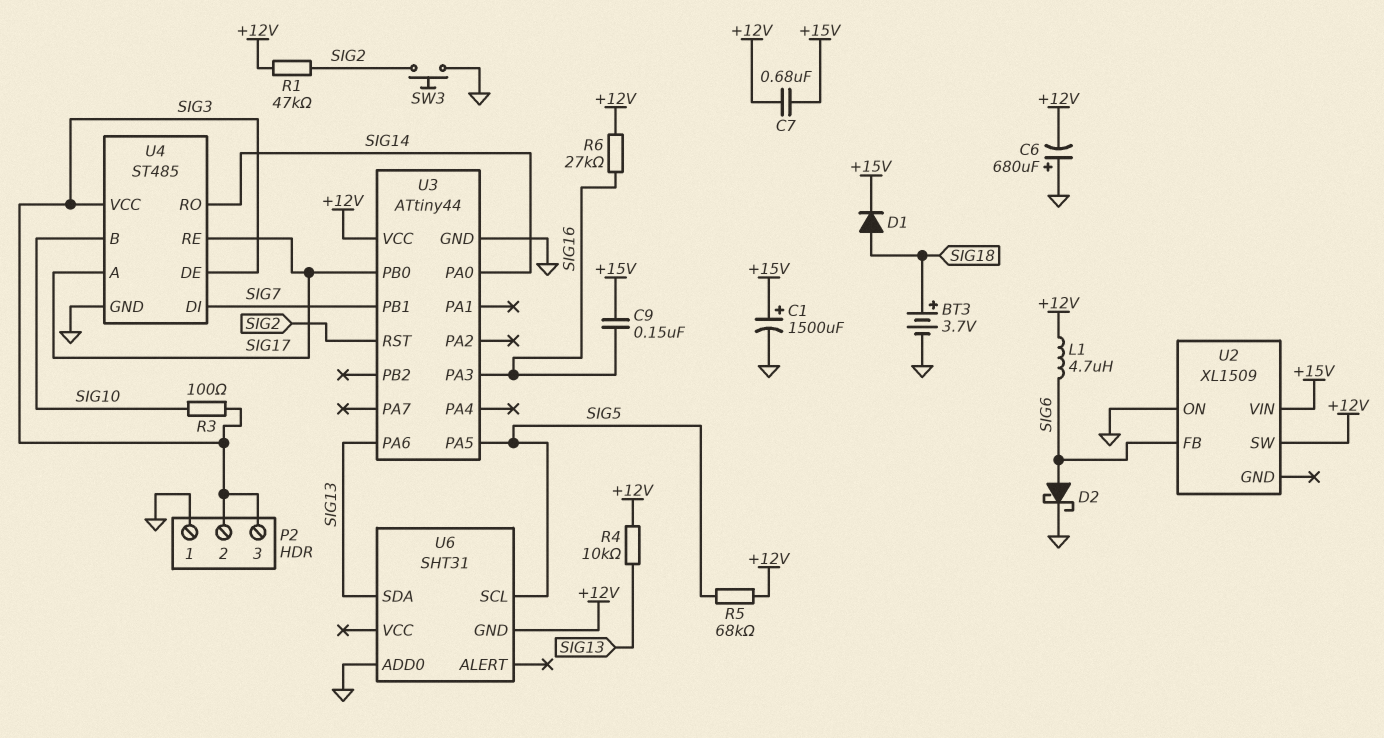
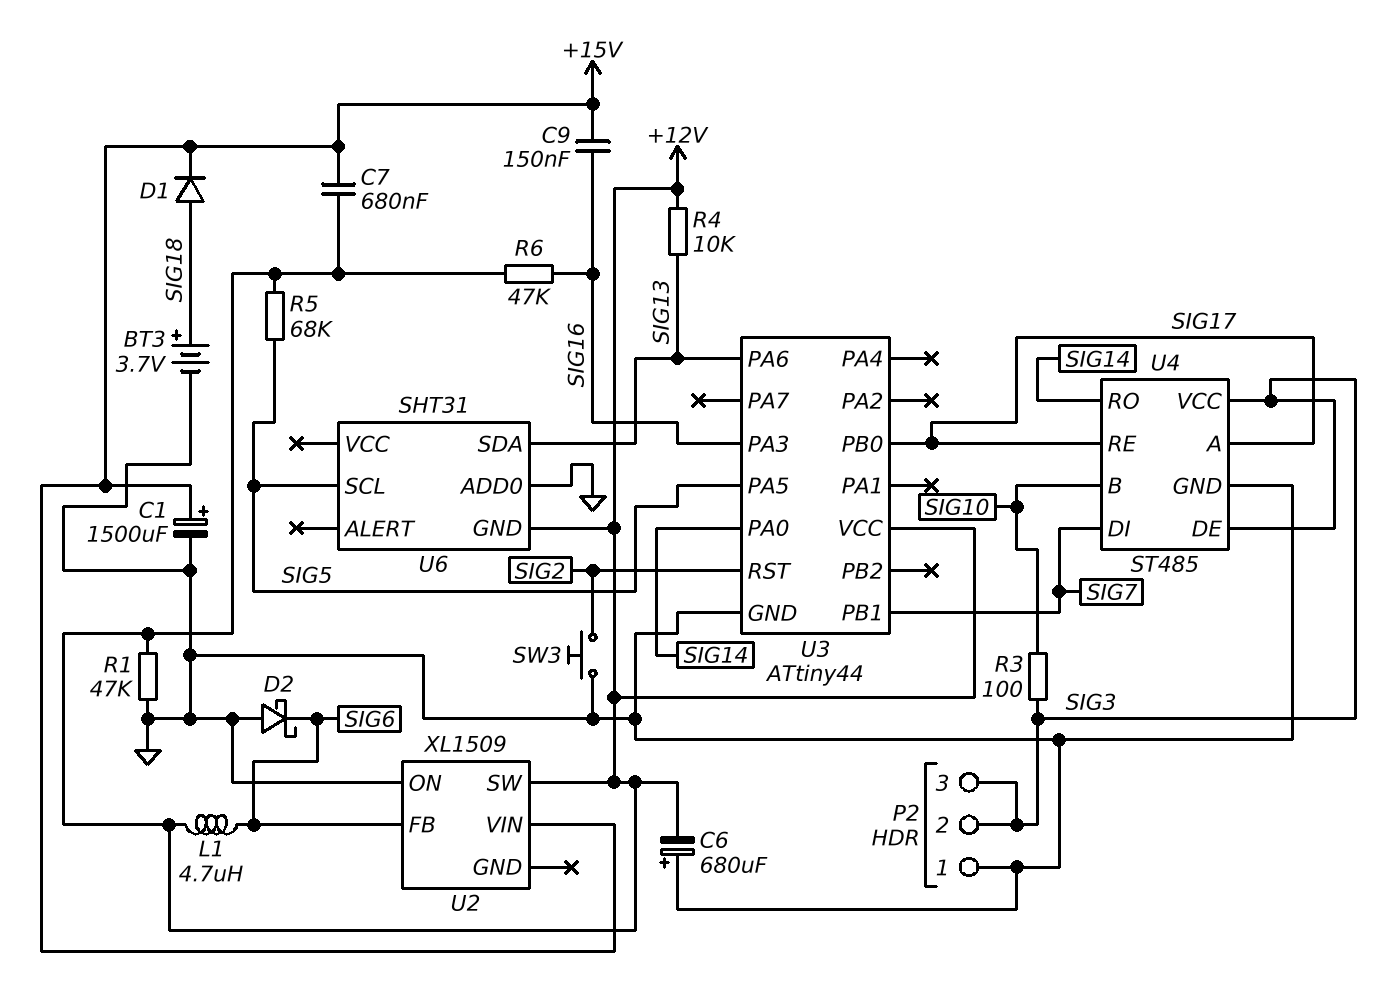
D2: schottky (A SIG6, K GND) -> schottky (A GND, K SIG6)
R1: 47k (+12V, SIG2) -> 47k (+12V, GND)
R6: 27k (+12V, SIG16) -> 47k (+12V, SIG16)

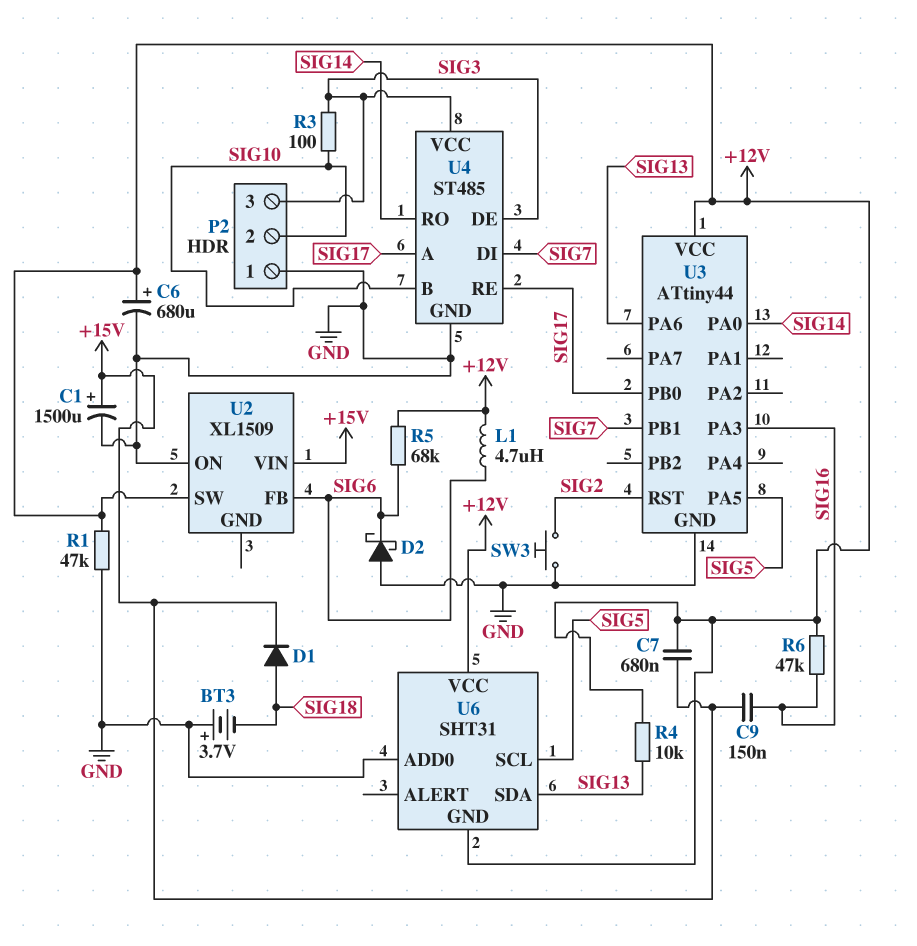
BT3: 3.7V (plus SIG18, minus GND) -> 3.7V (plus GND, minus SIG18)
C6: 680uF (plus GND, minus +12V) -> 680uF (plus +12V, minus GND)
P2 pin 2: SIG3 -> SIG10
R5: 68k (+12V, SIG5) -> 68k (+12V, SIG6)
U6 pin VCC: none -> +12V

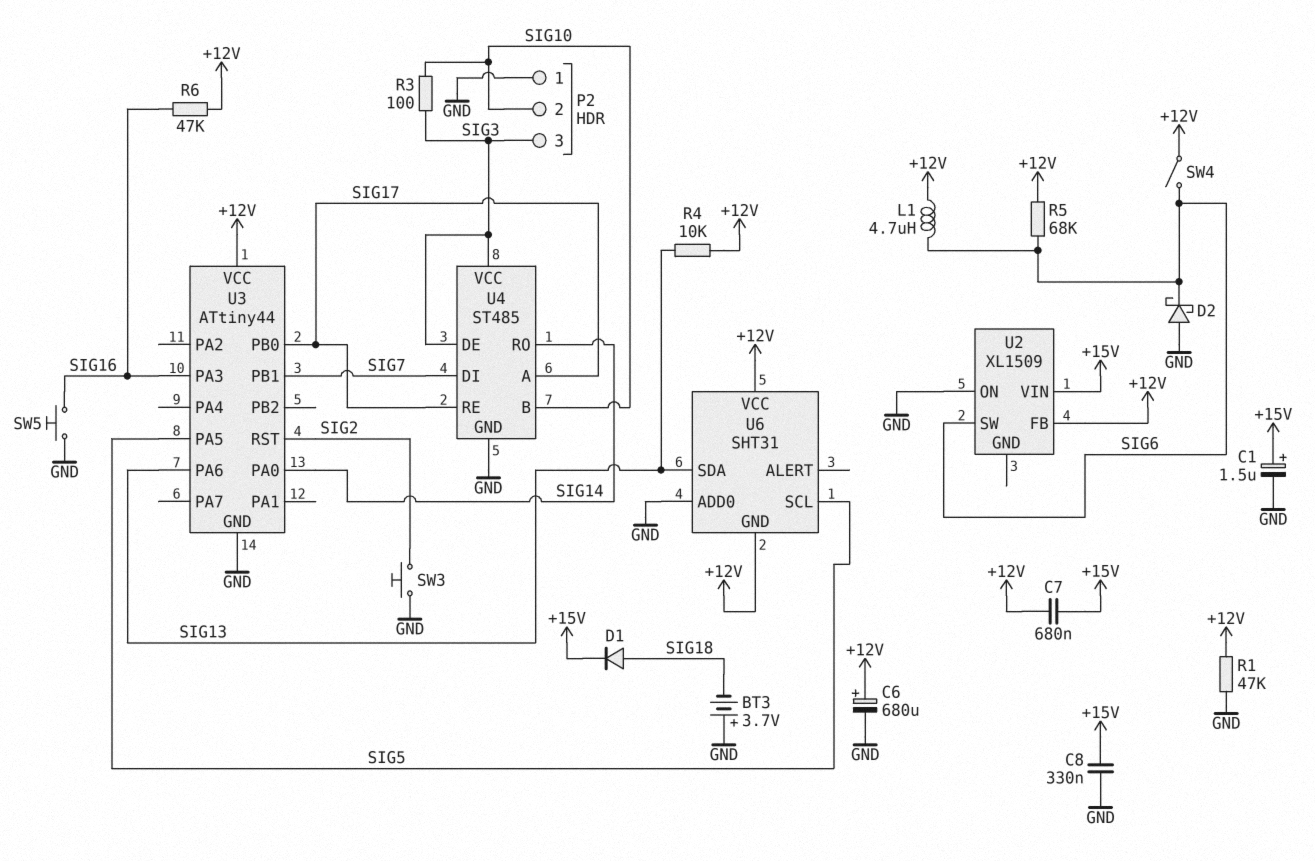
C1: 1500uF (plus +15V, minus GND) -> 1.5uF (plus +15V, minus GND)
C8: none -> 330nF (+15V, GND)
C9: 150nF (+15V, SIG16) -> none
SW4: none -> switch (+12V, SIG6)
SW5: none -> button (GND, SIG16)
U2 pin FB: SIG6 -> +12V
U2 pin SW: +12V -> SIG6

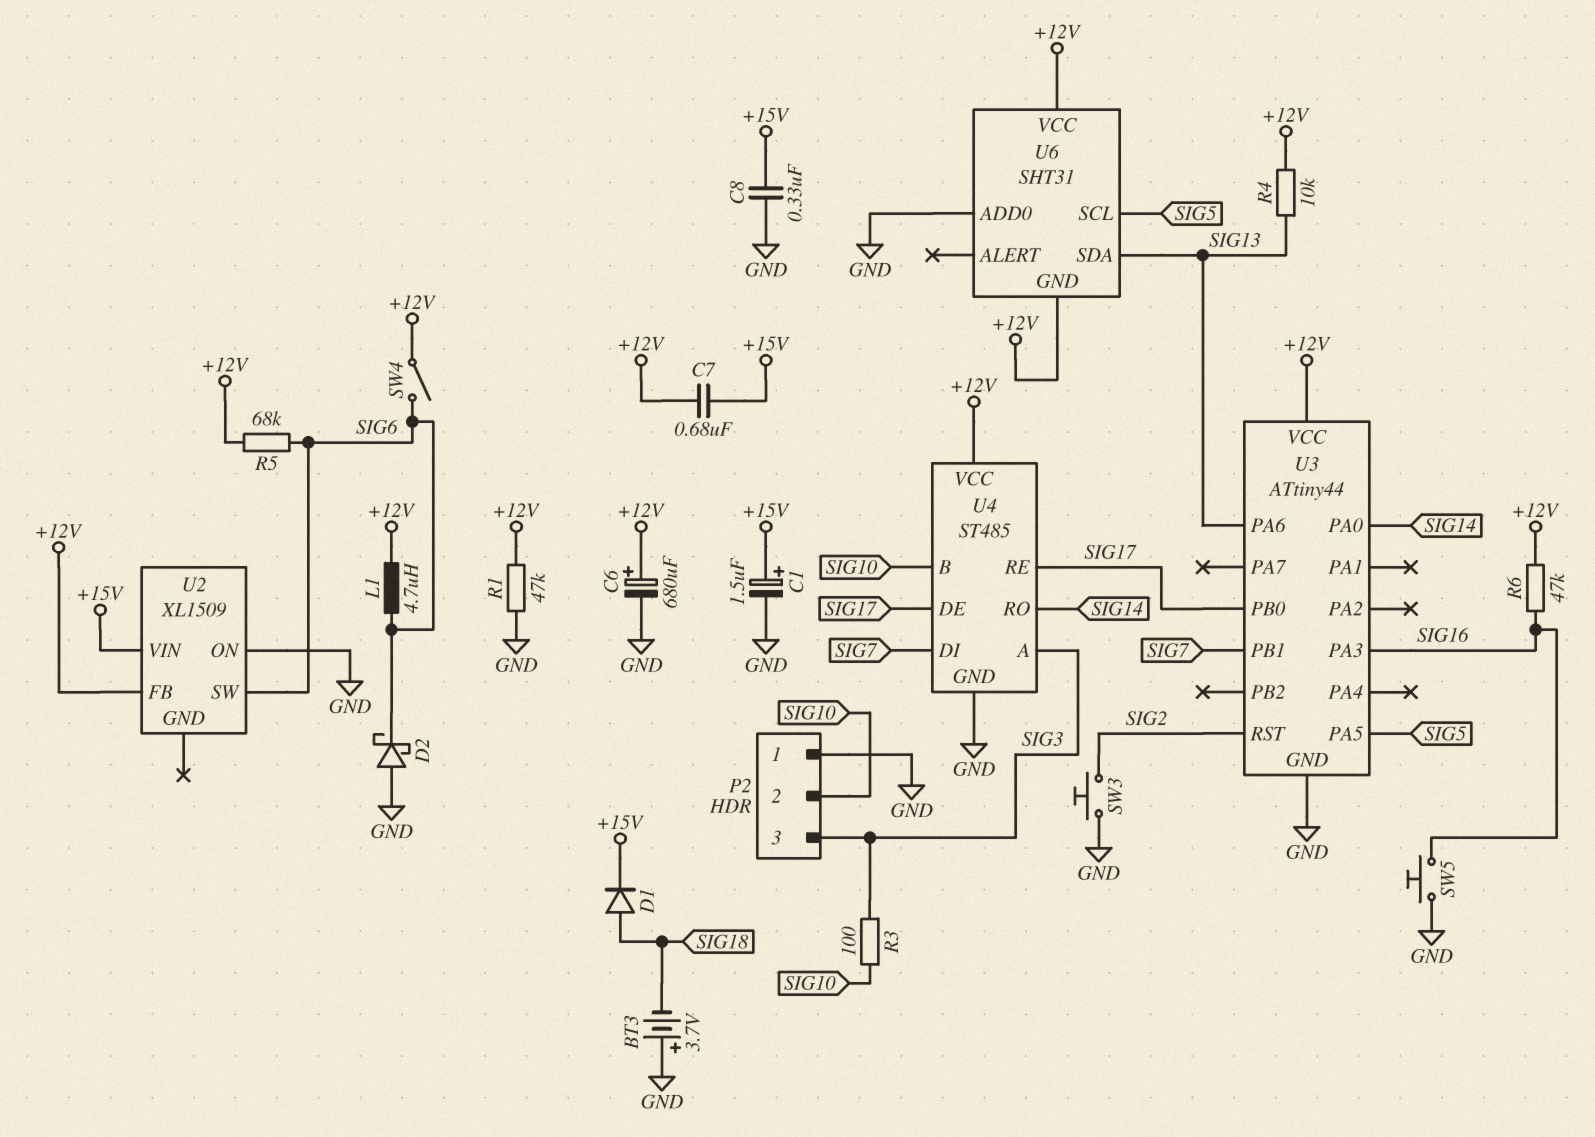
U4 pin A: SIG17 -> SIG3
U4 pin DE: SIG3 -> SIG17
U4 pin VCC: SIG3 -> +12V

